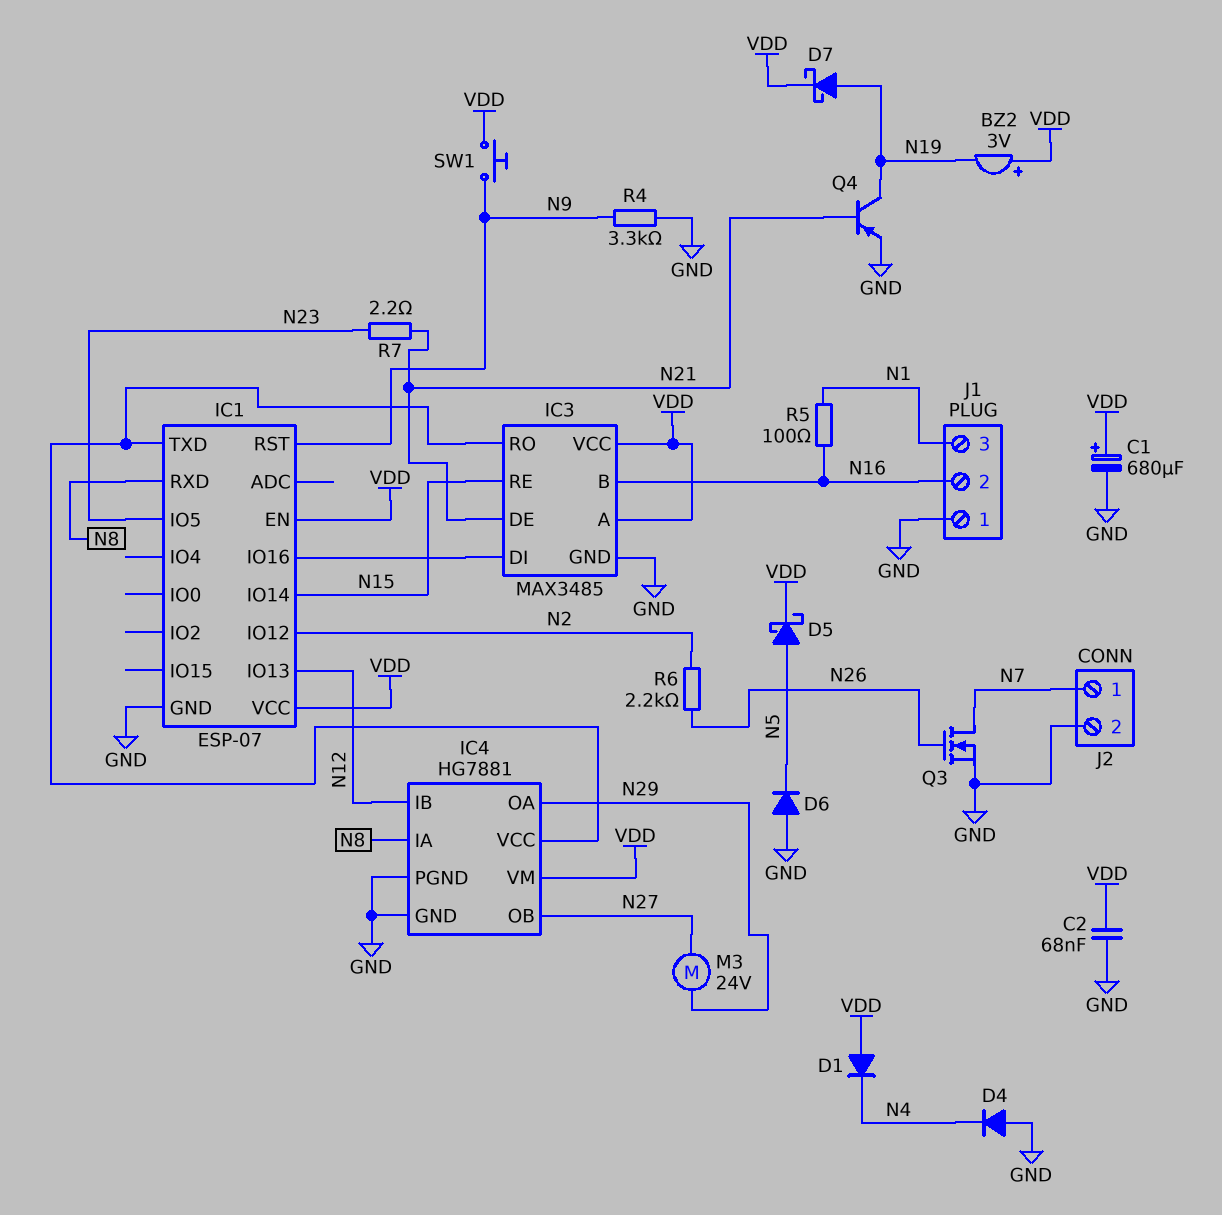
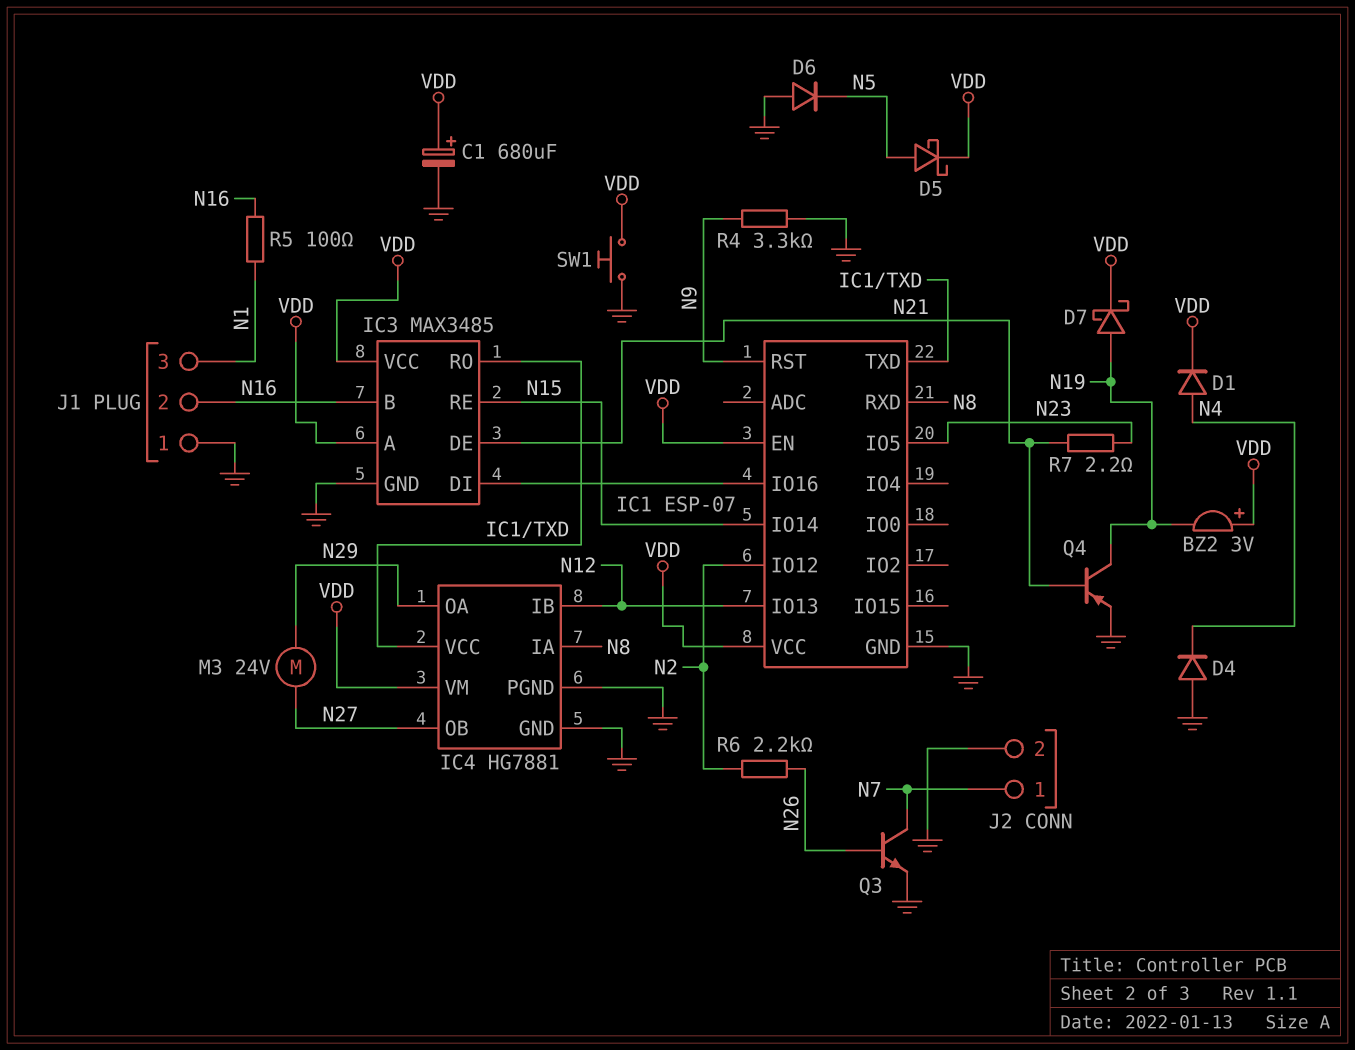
C2: 68nF (GND, VDD) -> none
D1: diode (A VDD, K N4) -> diode (A N4, K VDD)
Q3: NMOS (G N26, D N7, S GND) -> NPN (B N26, C N7, E GND)
SW1: button (N9, VDD) -> button (GND, VDD)

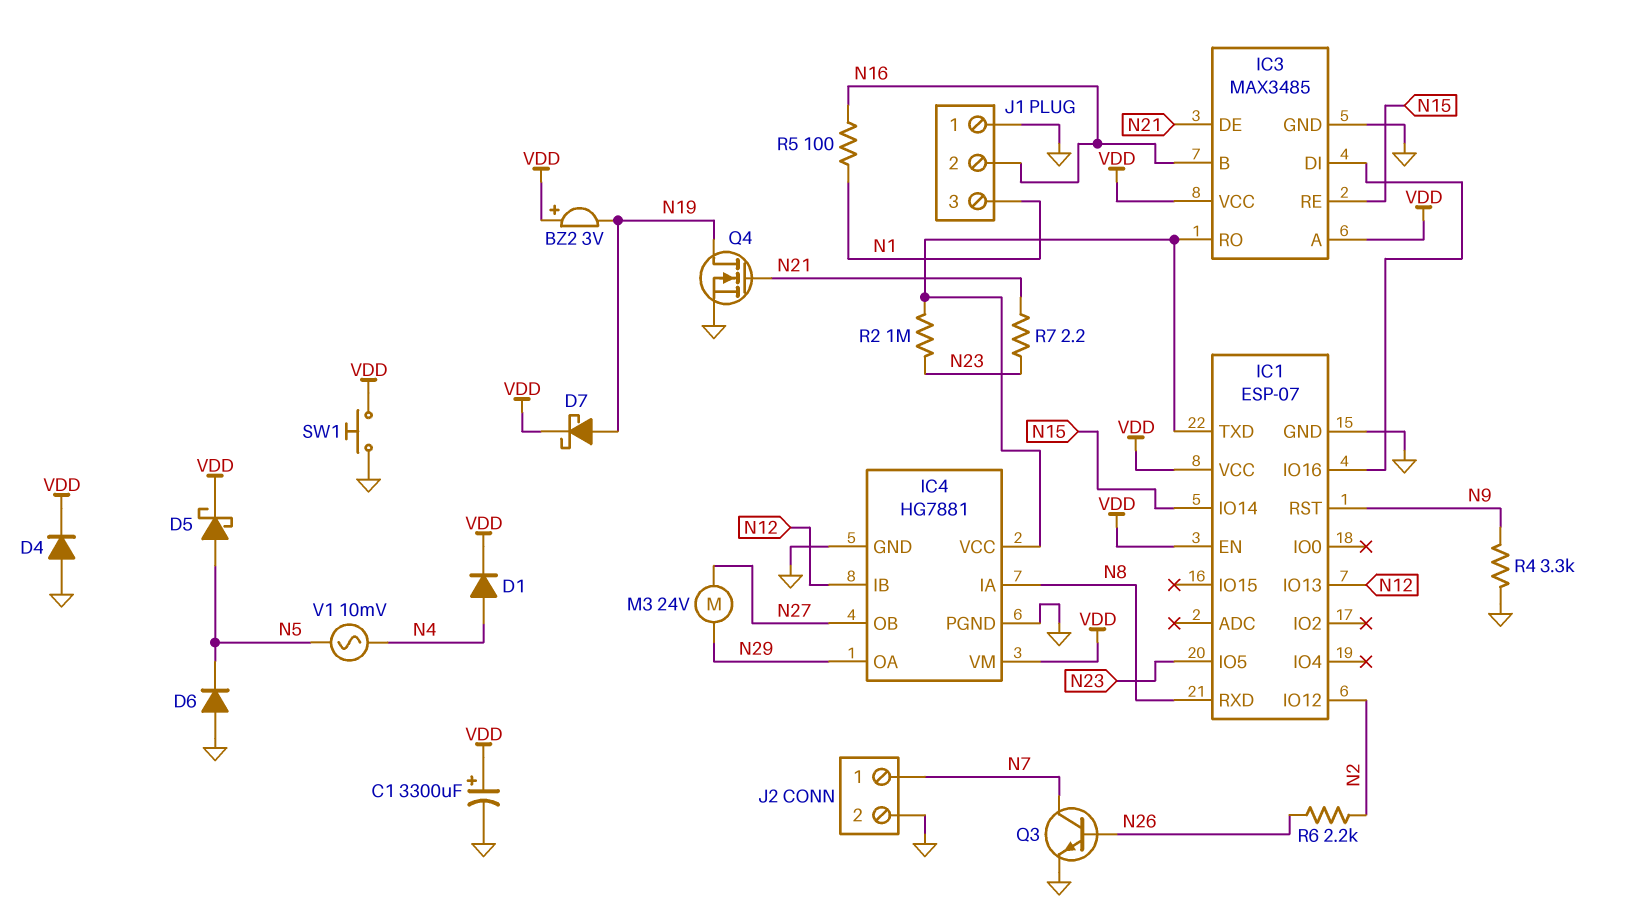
C1: 680uF (plus VDD, minus GND) -> 3300uF (plus VDD, minus GND)
D4: diode (A GND, K N4) -> diode (A GND, K VDD)
Q4: PNP (B N21, C N19, E GND) -> NMOS (G N21, D N19, S GND)
R2: none -> 1M (IC1/TXD, N23)
V1: none -> AC 10mV (N4, N5)

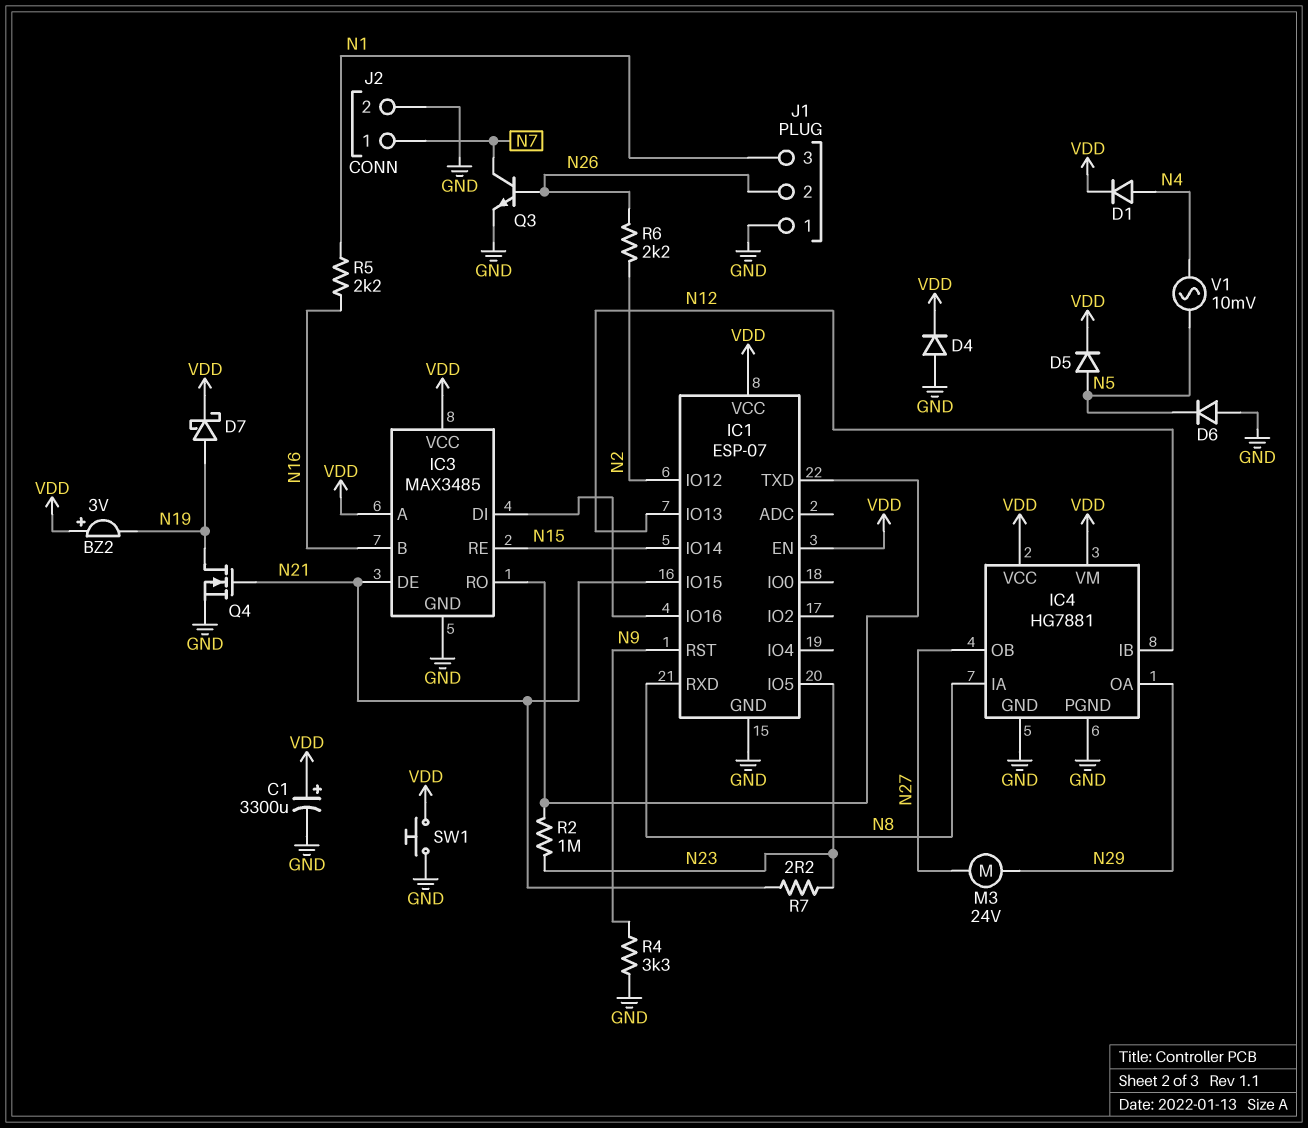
D5: schottky (A N5, K VDD) -> diode (A N5, K VDD)
IC1 pin IO15: none -> N21
IC4 pin VCC: IC1/TXD -> VDD
J1 pin 2: N16 -> N26
R5: 100 (N1, N16) -> 2.2k (N1, N16)

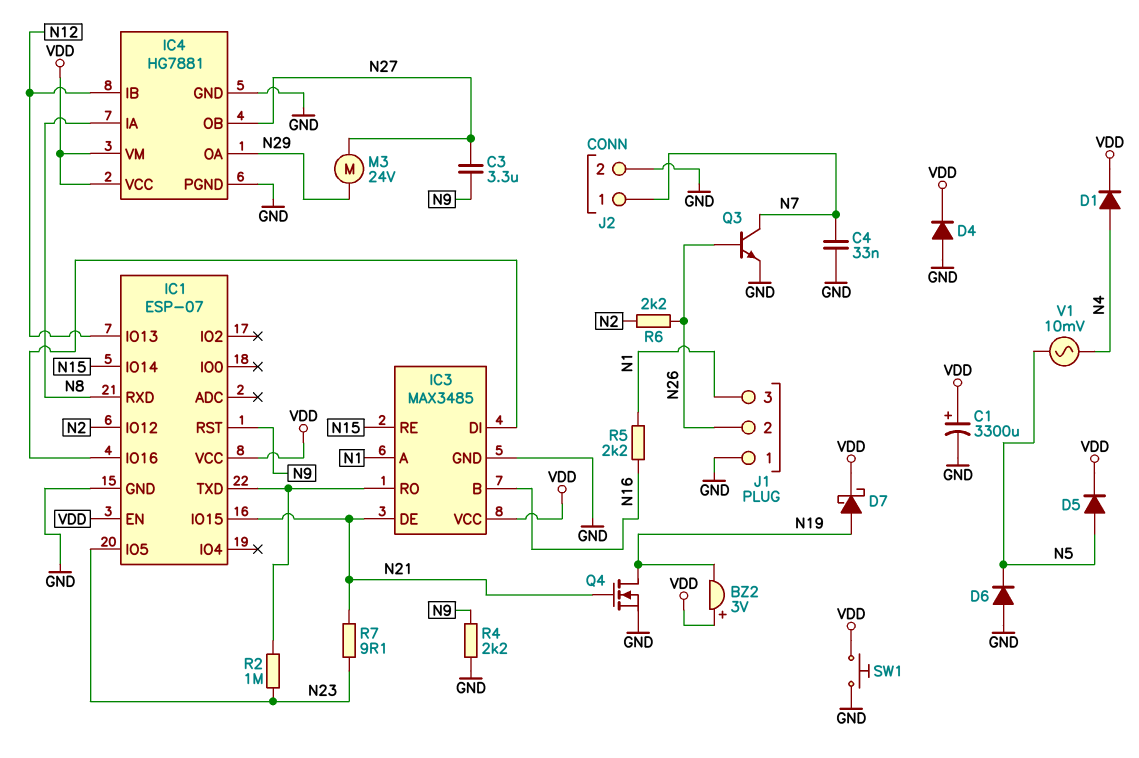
C3: none -> 3.3uF (N9, N27)
C4: none -> 33nF (GND, N7)
IC3 pin A: VDD -> N1
R4: 3.3k (GND, N9) -> 2.2k (GND, N9)
R7: 2.2 (N21, N23) -> 9.1 (N21, N23)

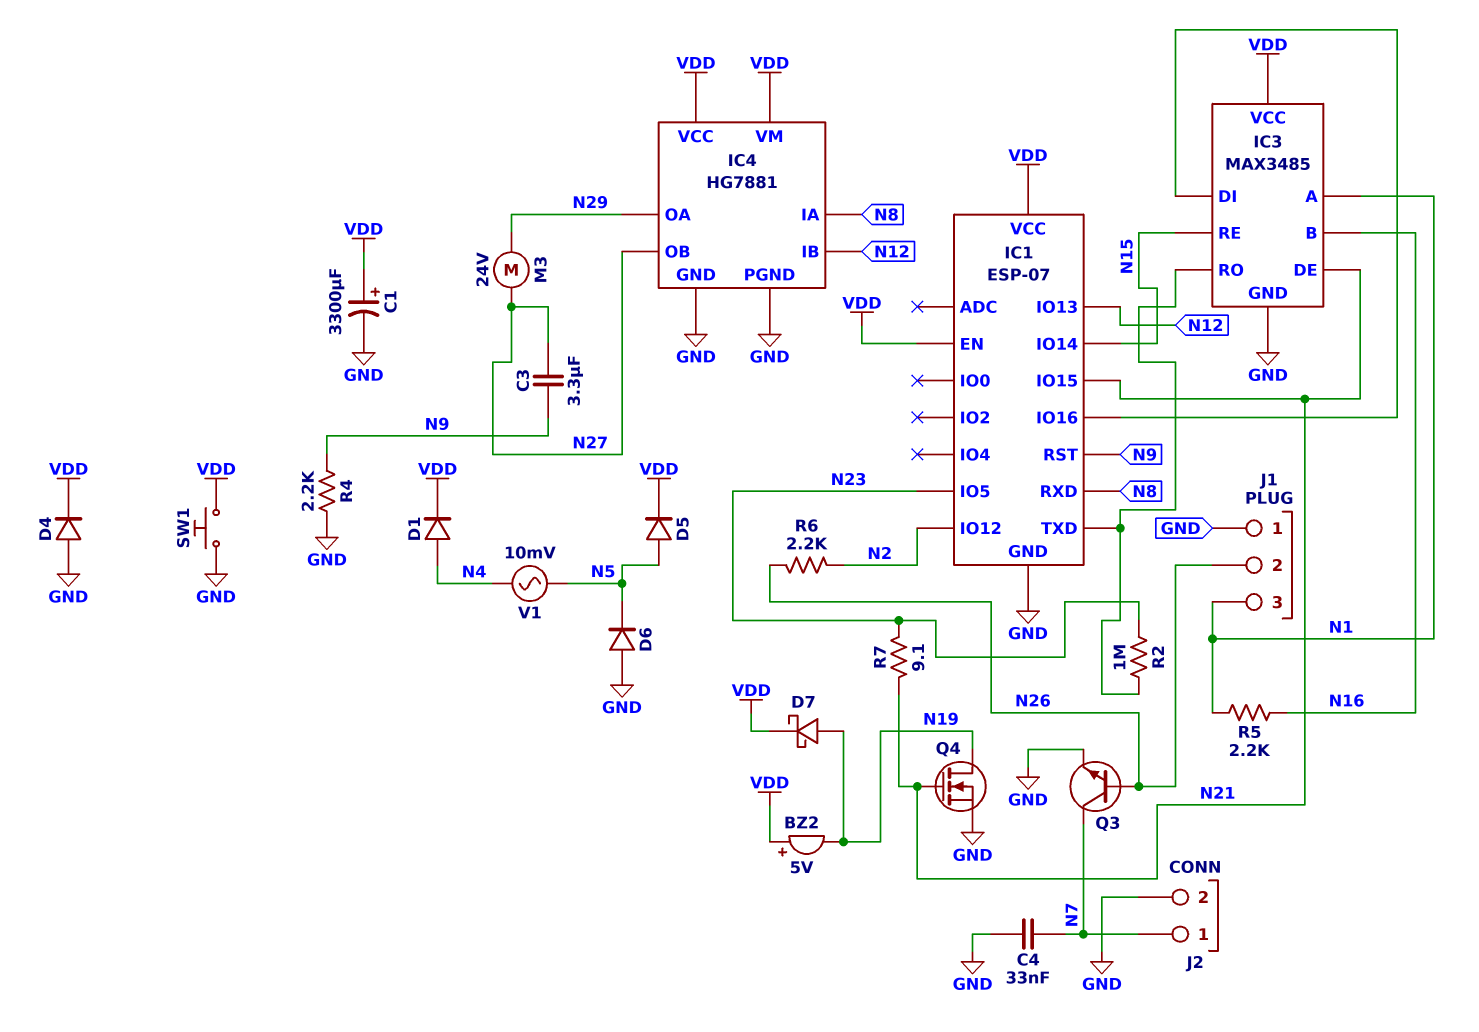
BZ2: buzzer 3V (plus VDD, minus N19) -> buzzer 5V (plus VDD, minus N19)

